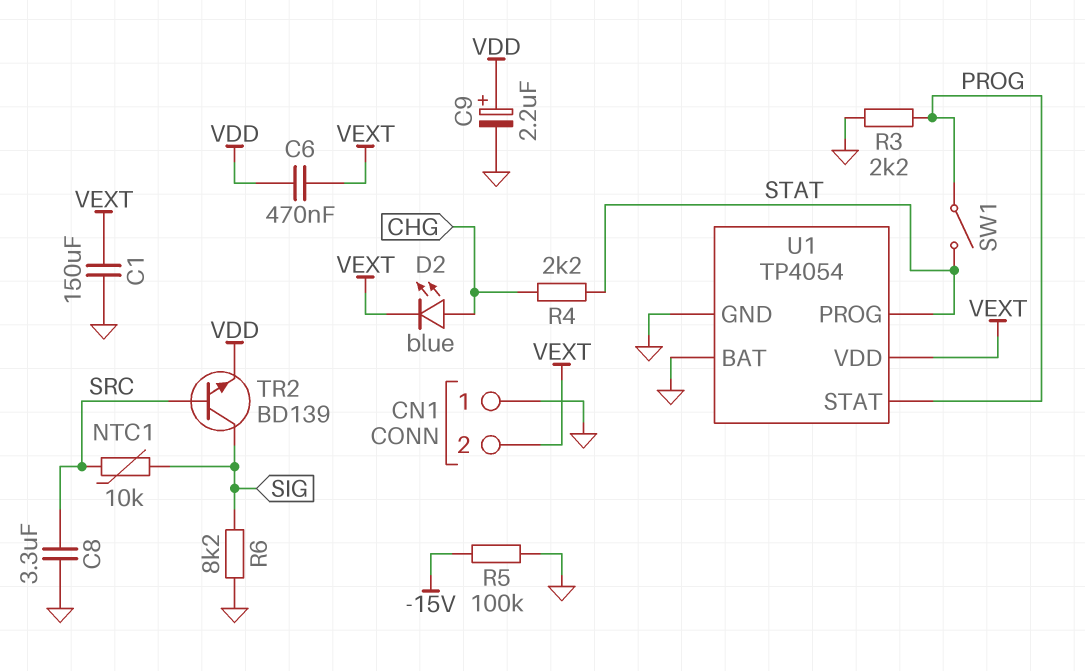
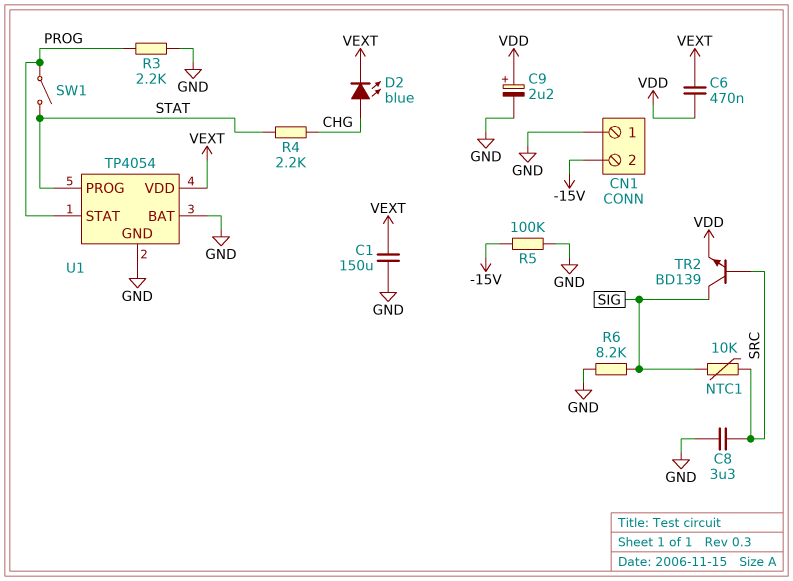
CN1 pin 2: VEXT -> -15V

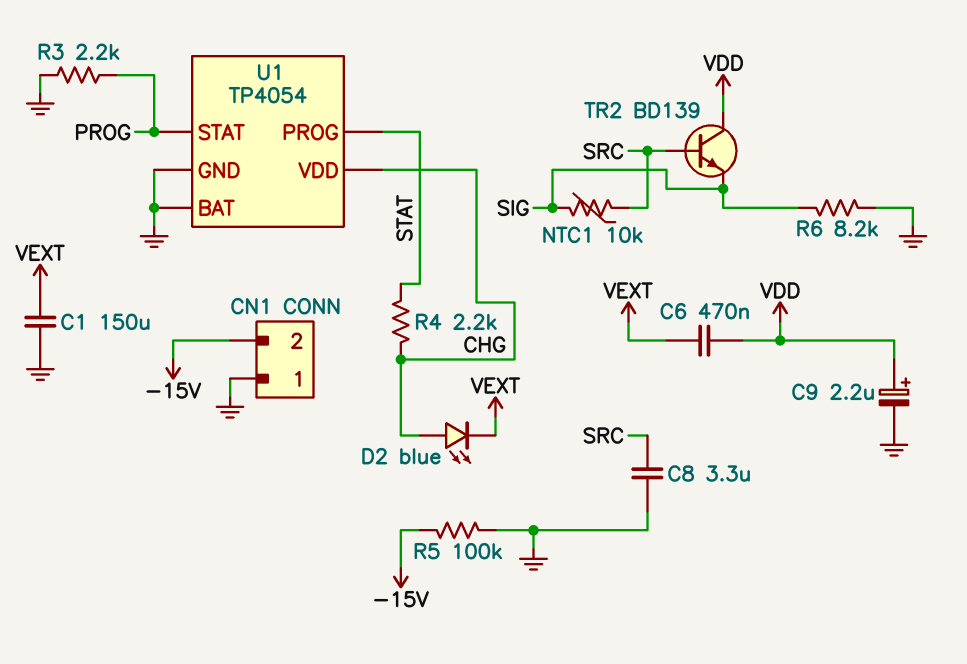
SW1: switch (PROG, STAT) -> none
TR2: NPN BD139 (B SRC, C SIG, E VDD) -> NPN BD139 (B SRC, C VDD, E SIG)
U1 pin VDD: VEXT -> CHG

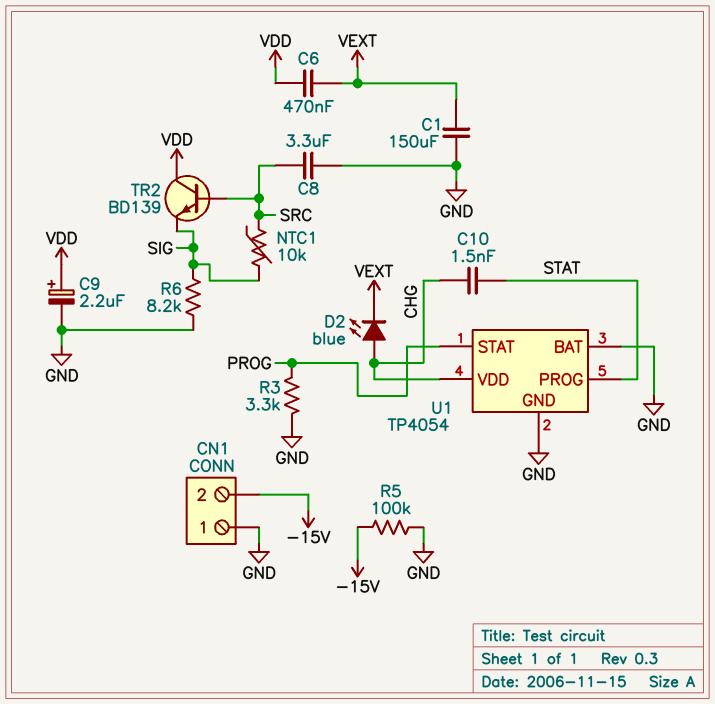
C10: none -> 1.5nF (CHG, STAT)
R3: 2.2k (GND, PROG) -> 3.3k (GND, PROG)
R4: 2.2k (CHG, STAT) -> none

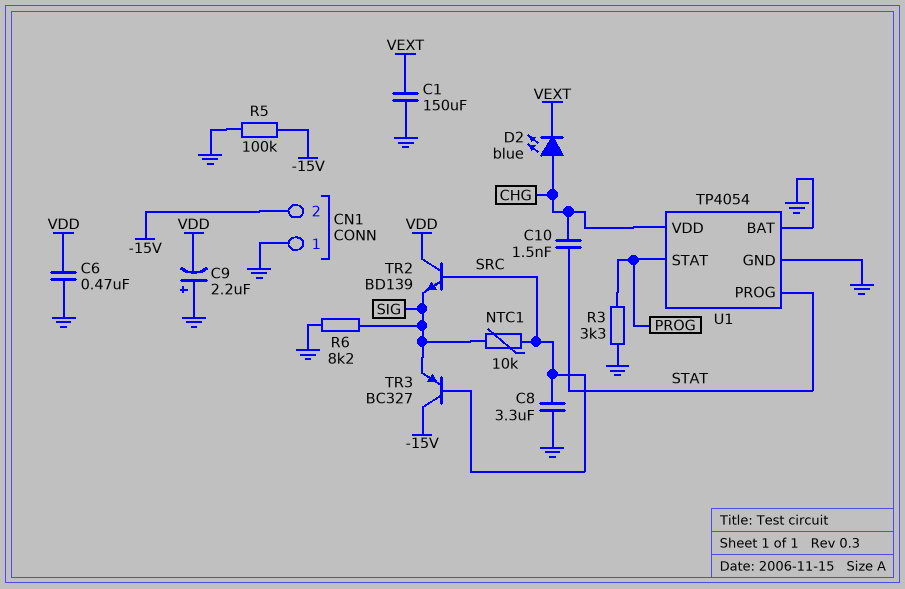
C6: 470nF (VDD, VEXT) -> 470nF (GND, VDD)
C9: 2.2uF (plus VDD, minus GND) -> 2.2uF (plus GND, minus VDD)
TR3: none -> PNP BC327 (B SRC, C -15V, E SIG)

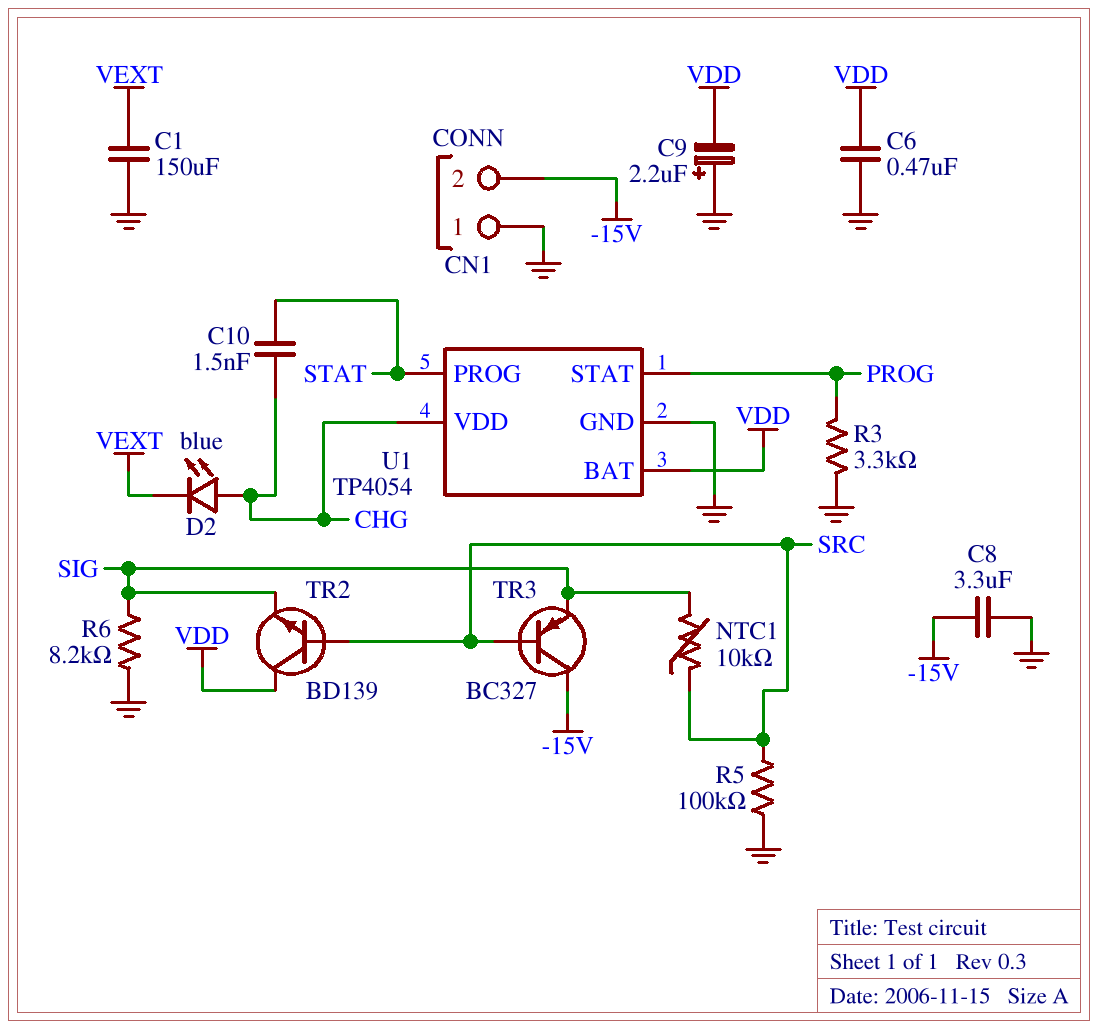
C8: 3.3uF (GND, SRC) -> 3.3uF (-15V, GND)
R5: 100k (-15V, GND) -> 100k (GND, SRC)
U1 pin BAT: GND -> VDD

